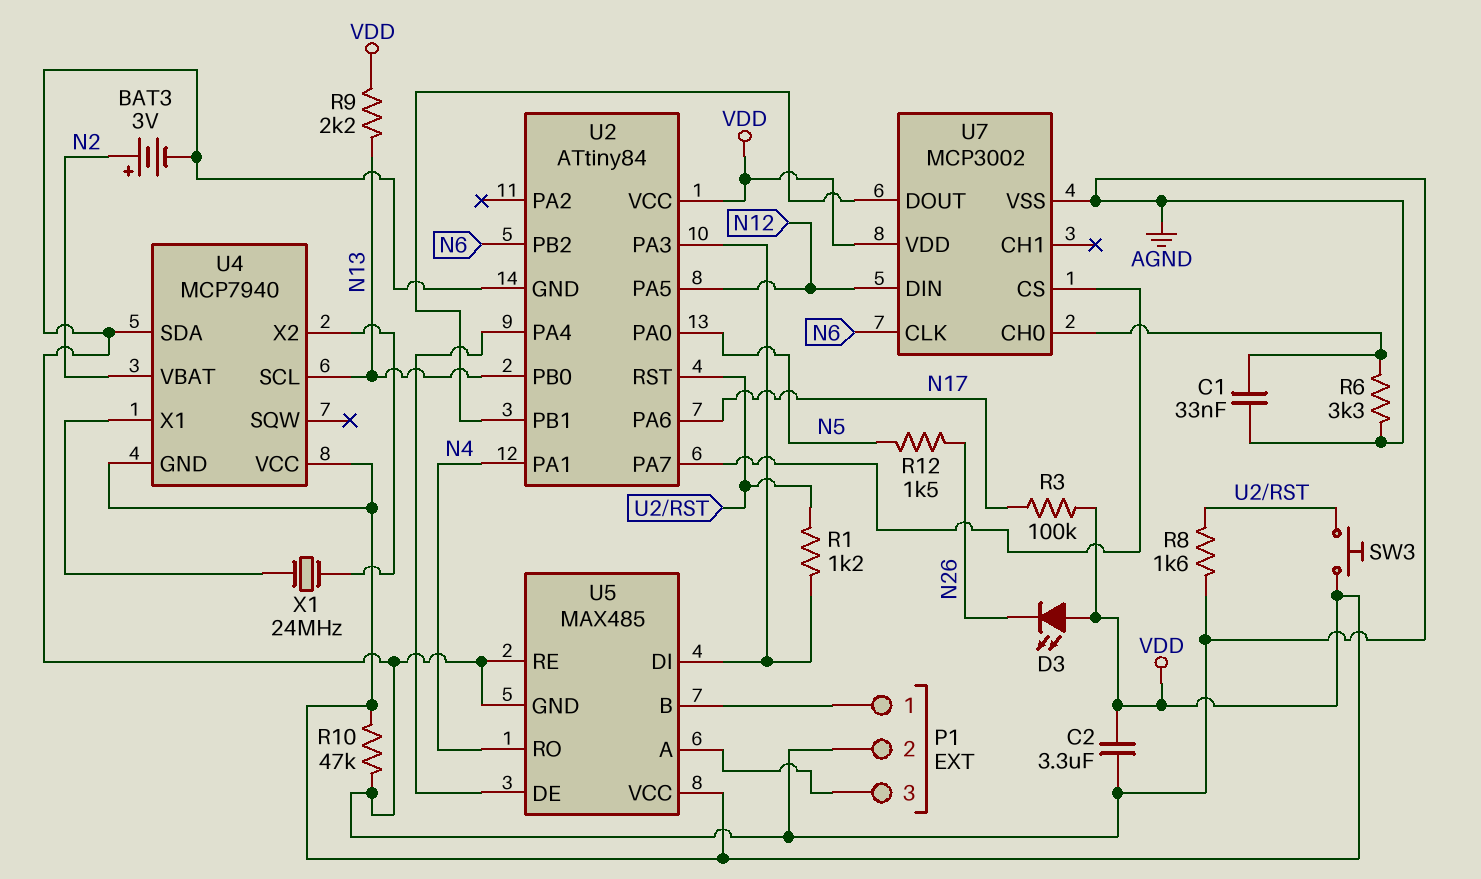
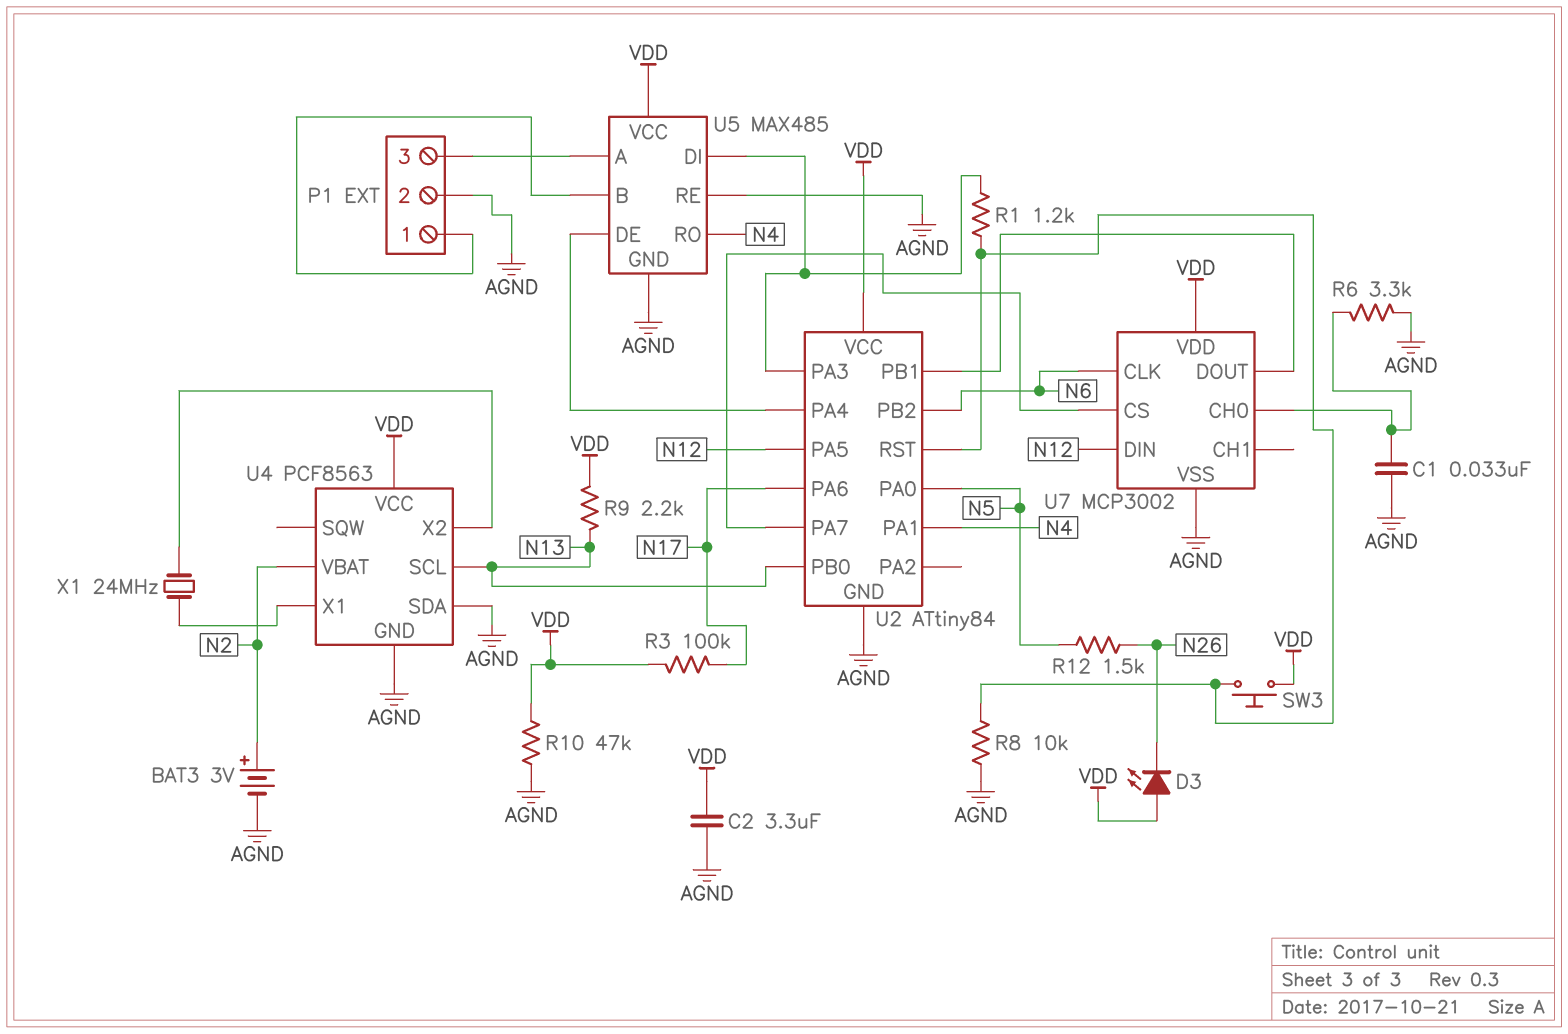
R8: 1.6k (AGND, U2/RST) -> 10k (AGND, U2/RST)
U4: MCP7940 -> PCF8563
U4 pin GND: VDD -> AGND

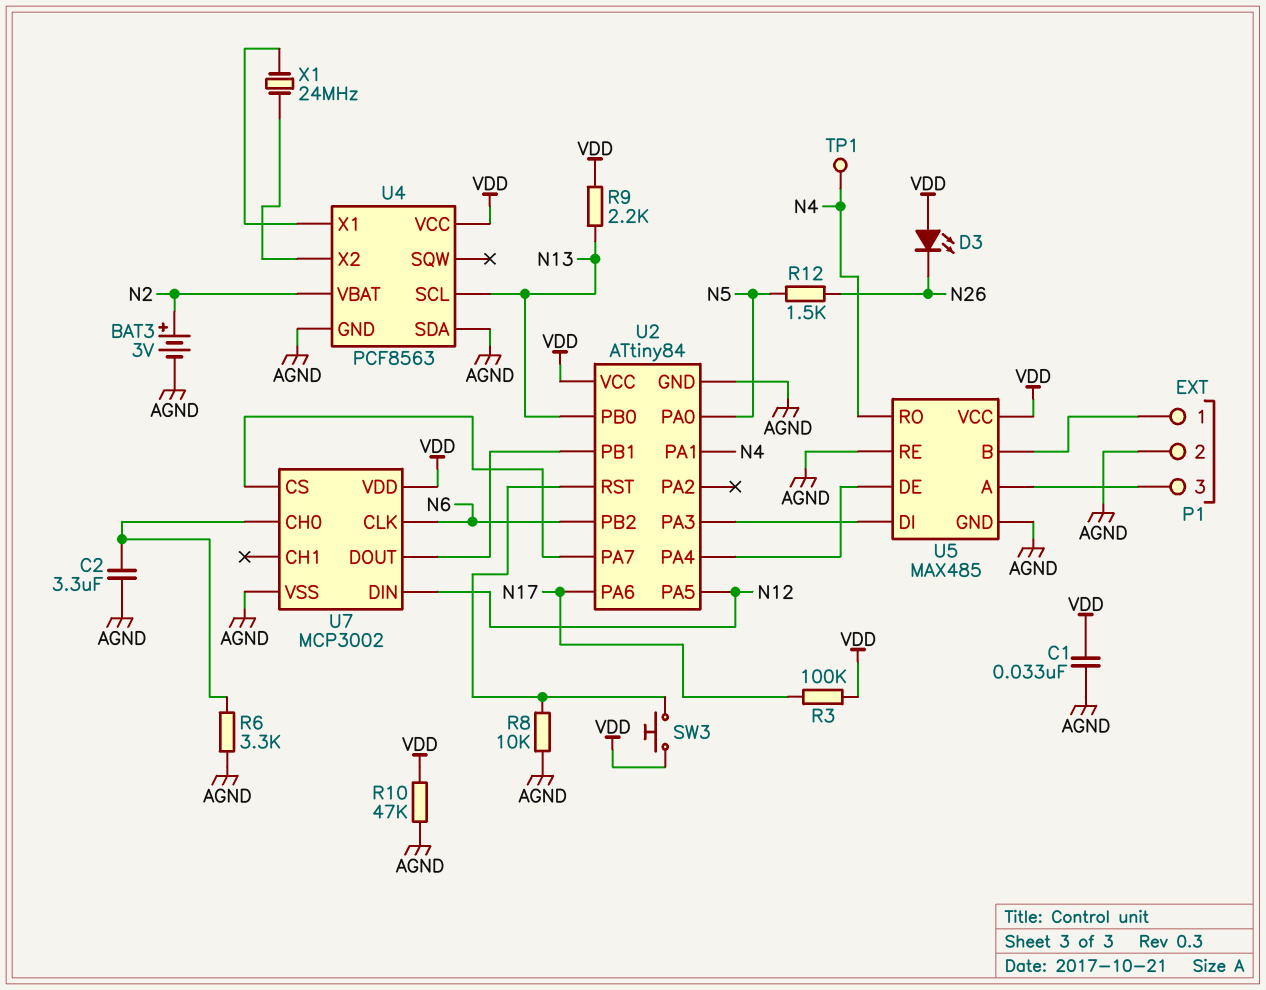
C1: 33nF (AGND, U7/CH0) -> 33nF (AGND, VDD)
C2: 3.3uF (AGND, VDD) -> 3.3uF (AGND, U7/CH0)
R1: 1.2k (U2/PA3, U2/RST) -> none
TP1: none -> test point (N4)

